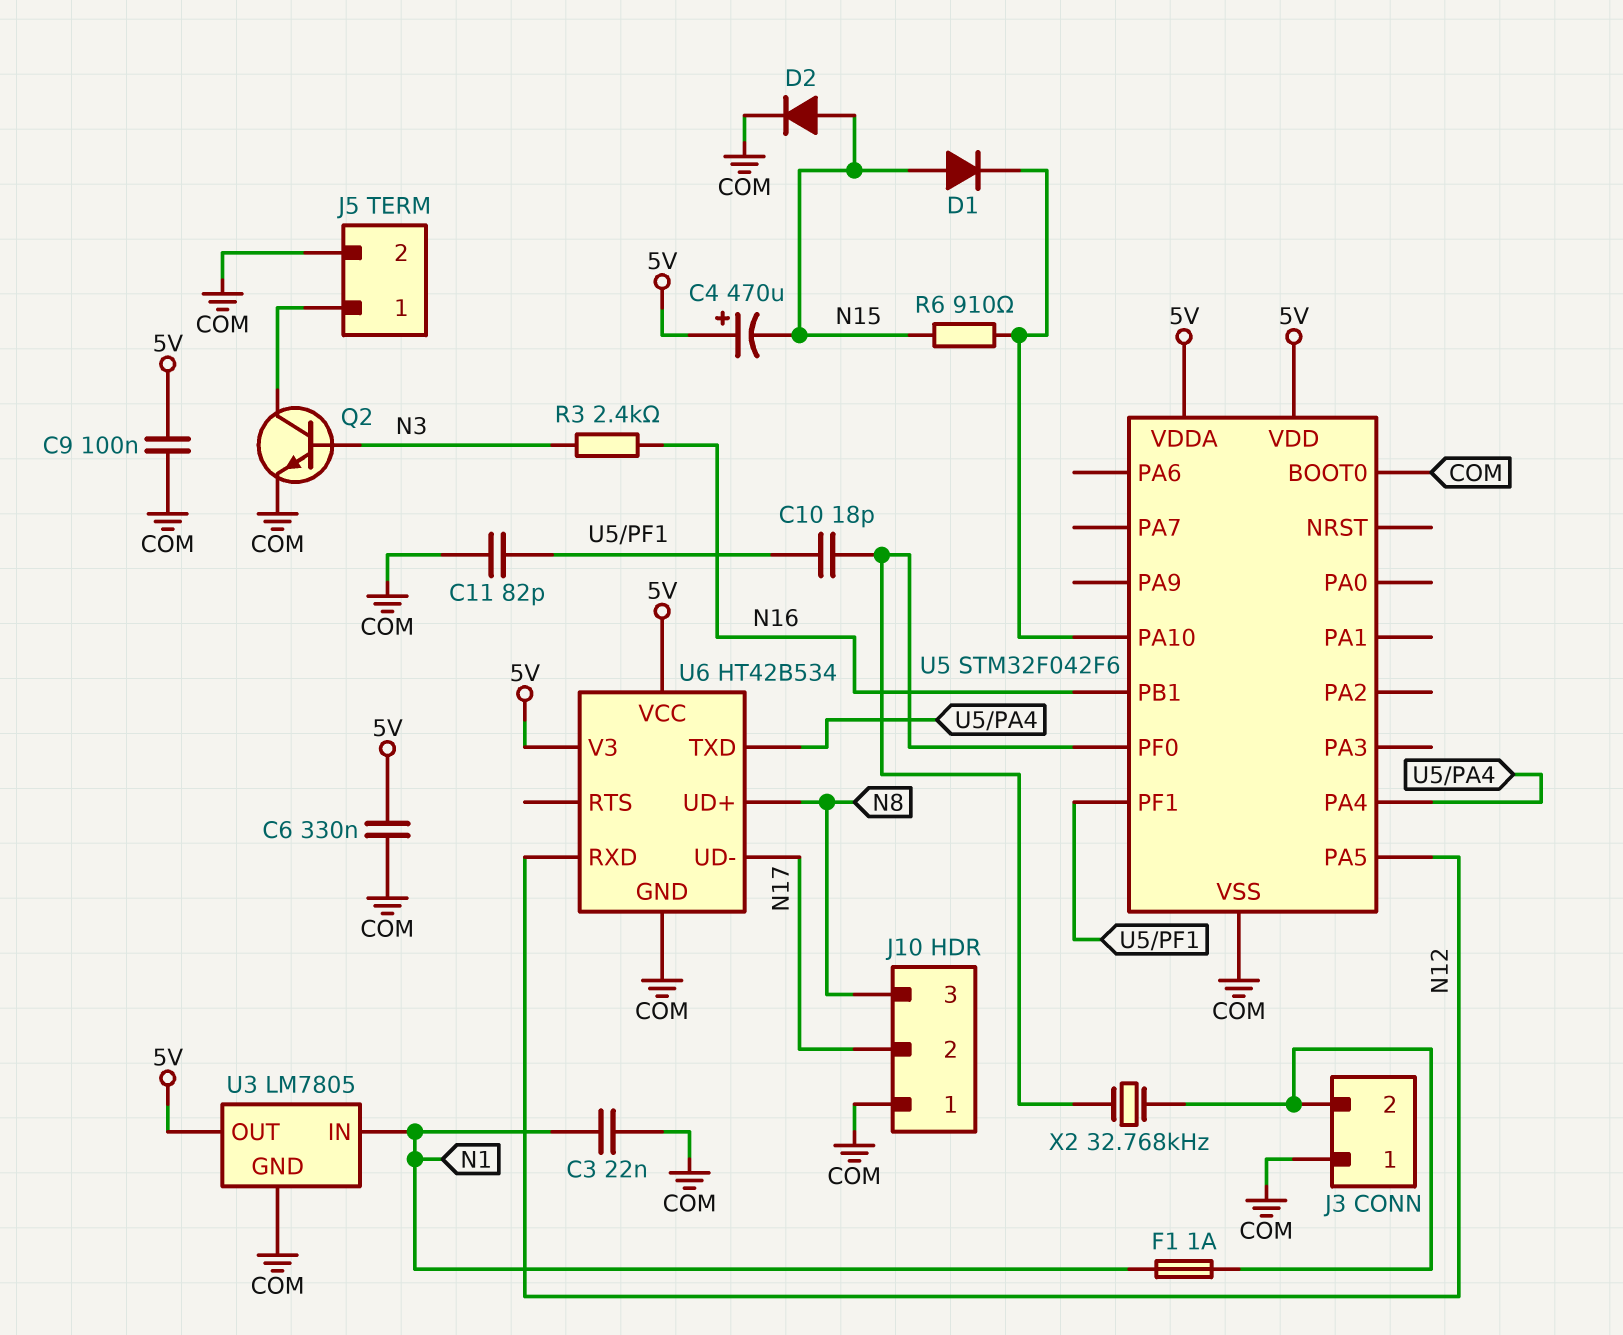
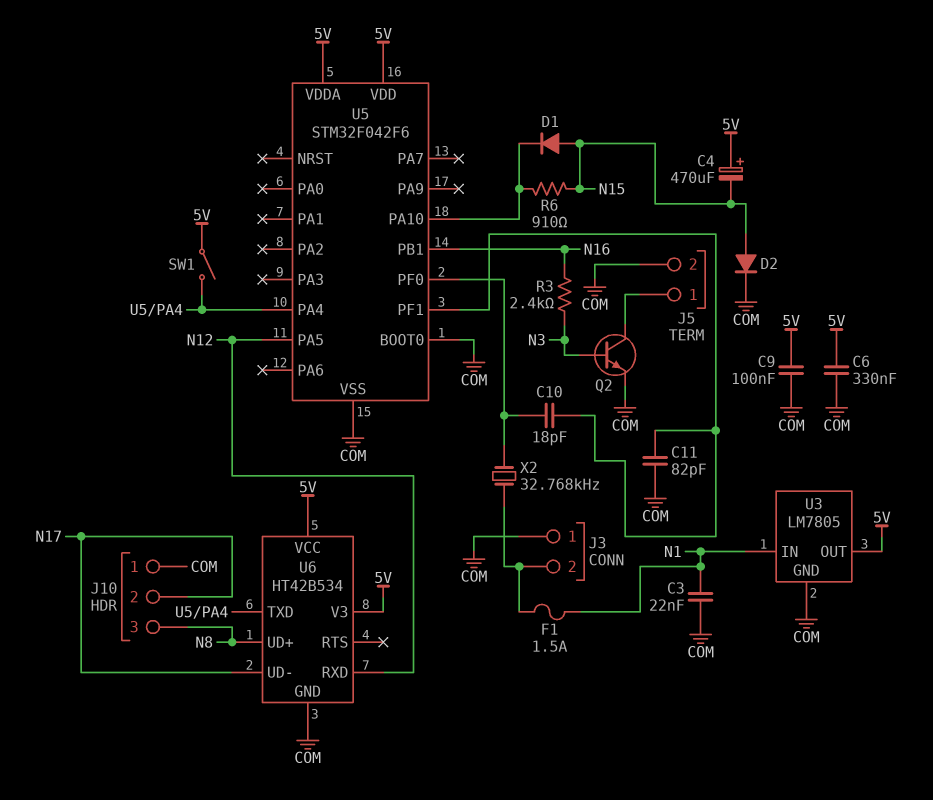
F1: 1A (J3/2, N1) -> 1.5A (J3/2, N1)
SW1: none -> switch (5V, U5/PA4)

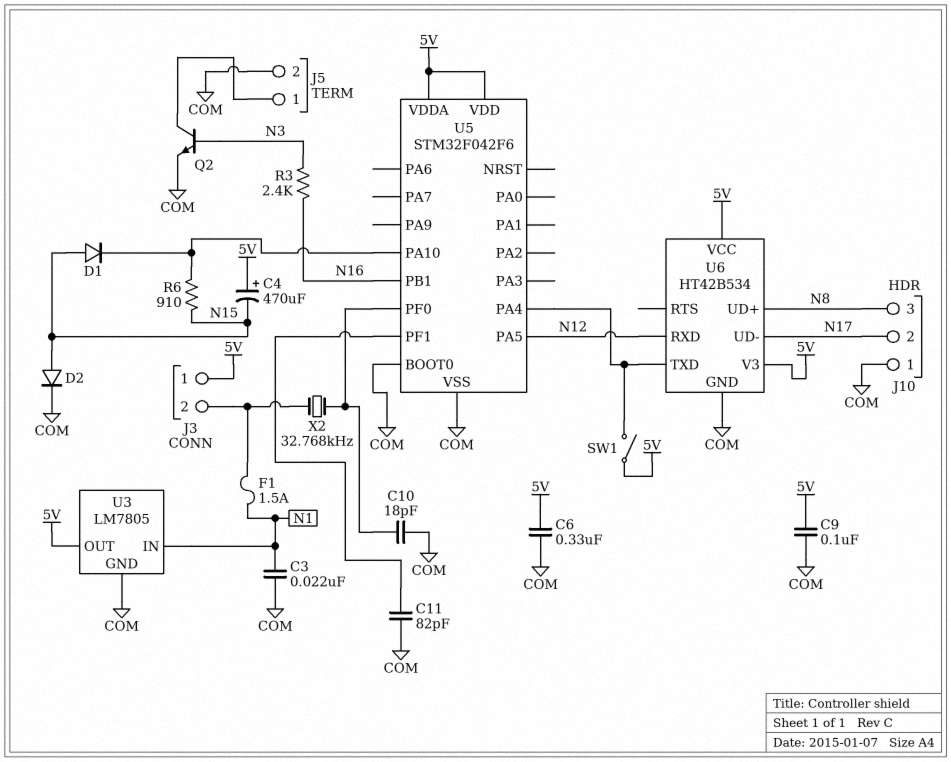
C10: 18pF (U5/PF0, U5/PF1) -> 18pF (COM, U5/PF0)
J3 pin 1: COM -> 5V

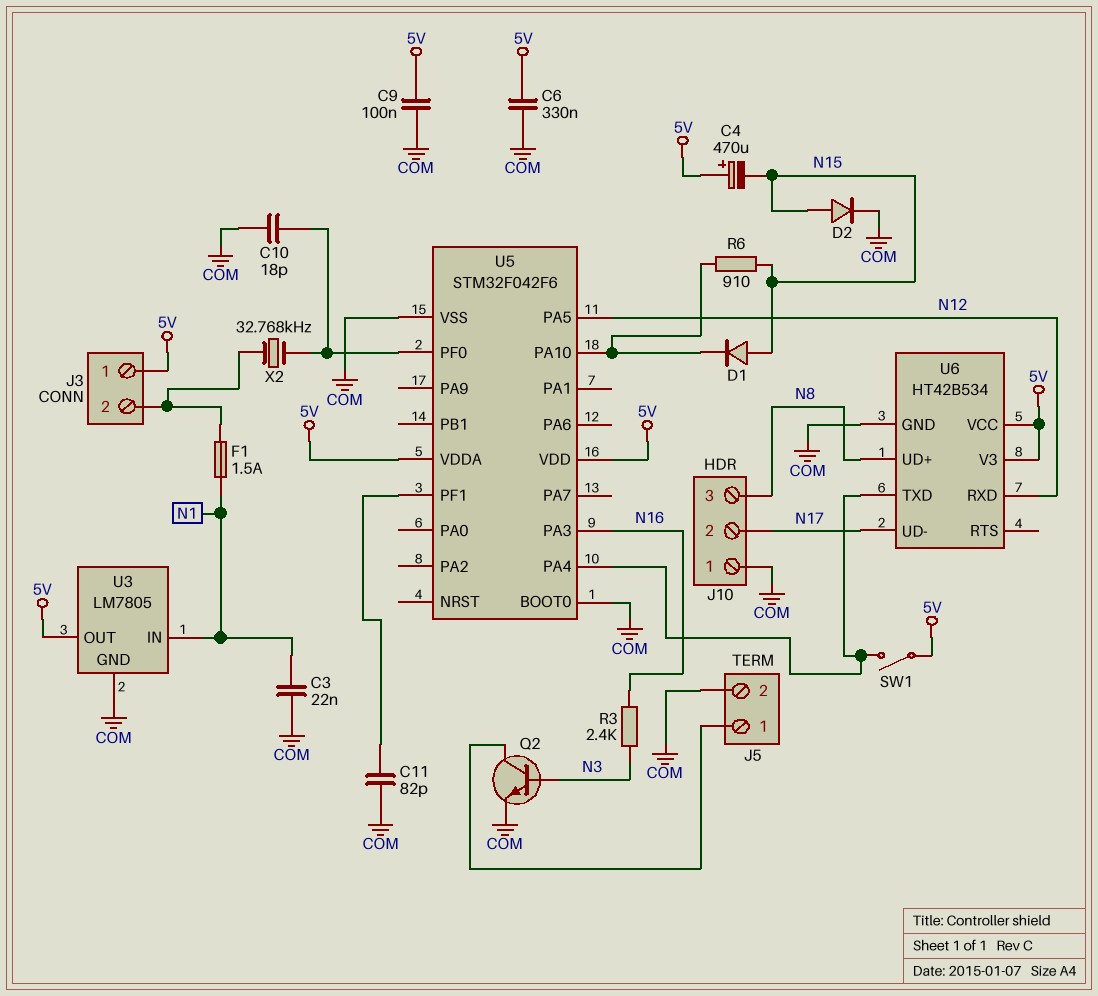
U5 pin PA3: none -> N16
U5 pin PB1: N16 -> none

